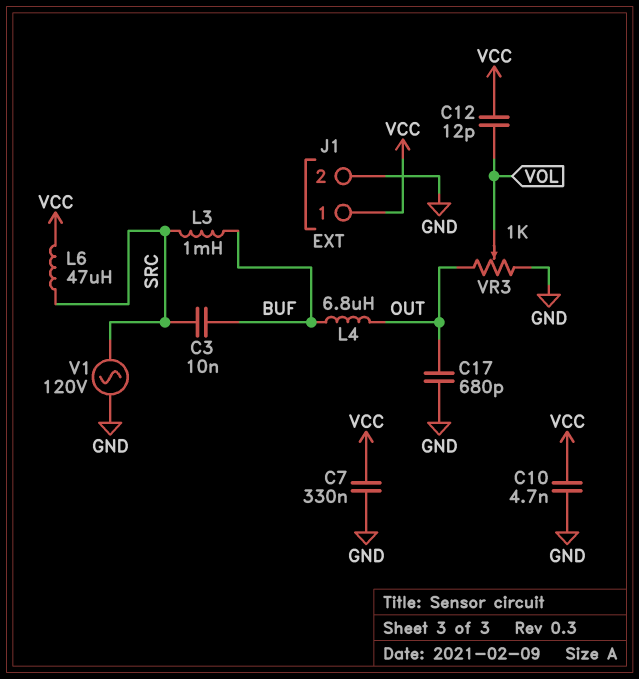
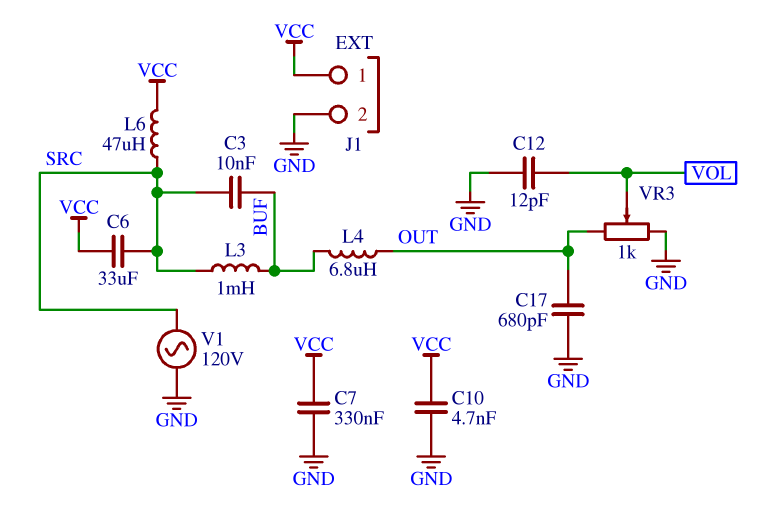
C6: none -> 33uF (SRC, VCC)
C12: 12pF (VCC, VOL) -> 12pF (GND, VOL)

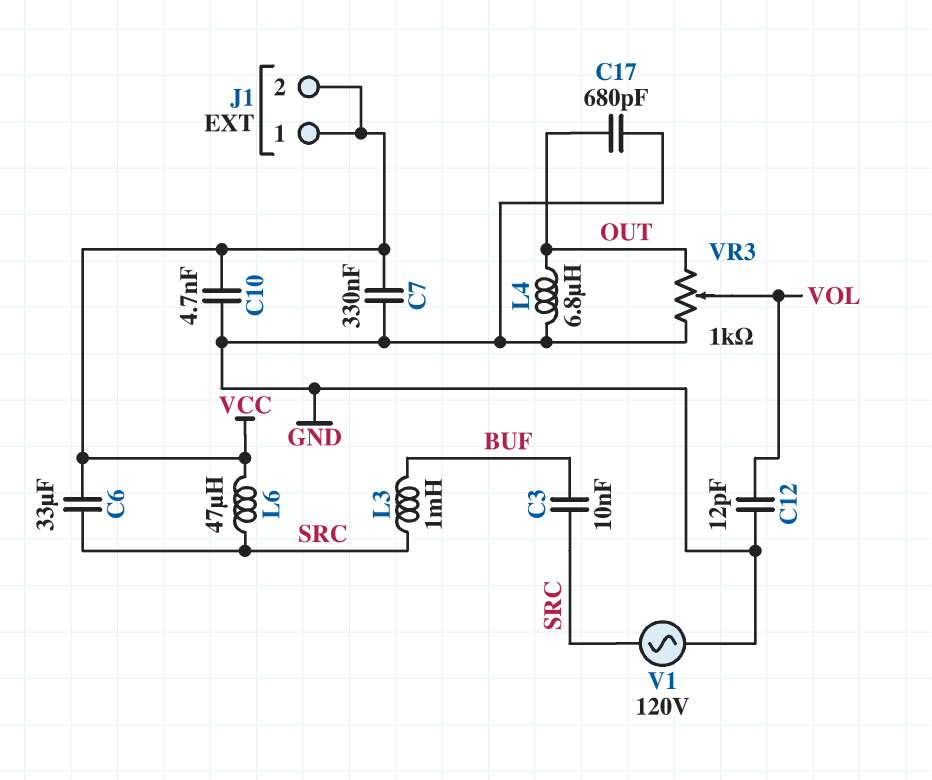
J1 pin 2: GND -> VCC
L4: 6.8uH (BUF, OUT) -> 6.8uH (GND, OUT)

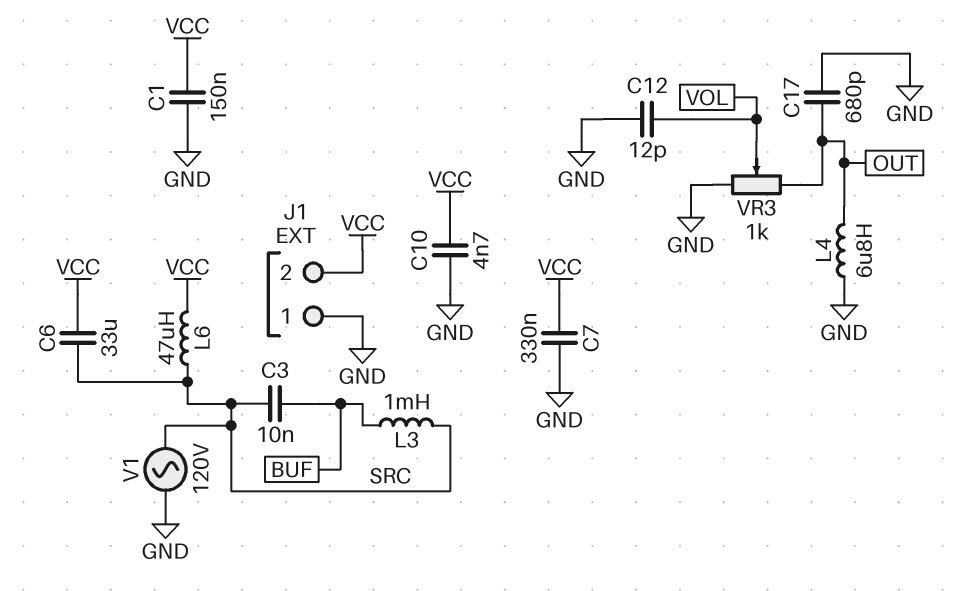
C1: none -> 150nF (GND, VCC)
J1 pin 1: VCC -> GND

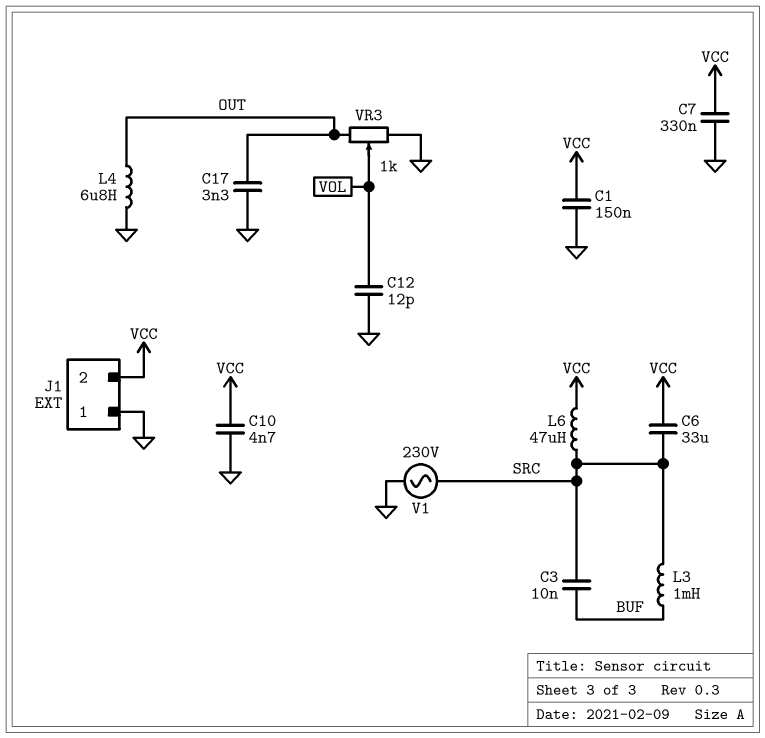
C17: 680pF (GND, OUT) -> 3.3nF (GND, OUT)
V1: AC 120V (GND, SRC) -> AC 230V (GND, SRC)

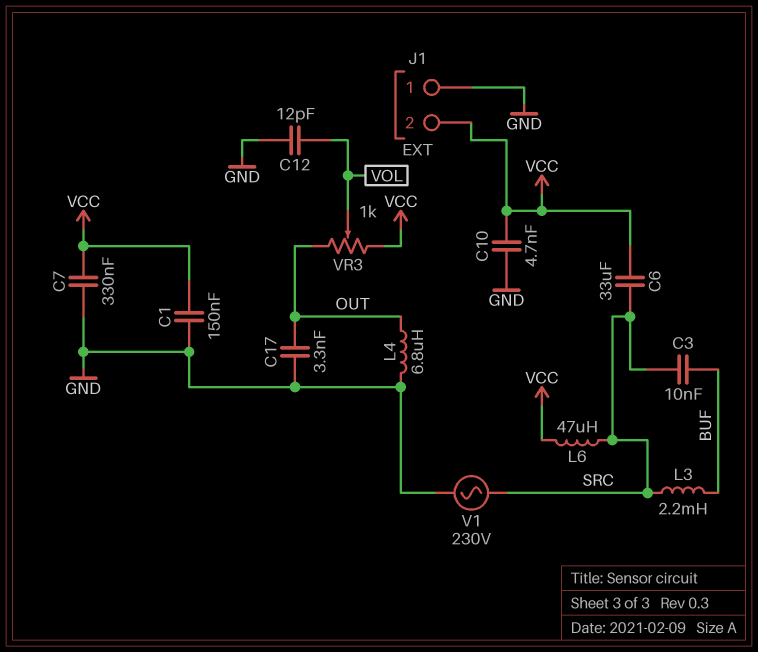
L3: 1mH (BUF, SRC) -> 2.2mH (BUF, SRC)
VR3: 1k (GND, OUT, wiper VOL) -> 1k (OUT, VCC, wiper VOL)

